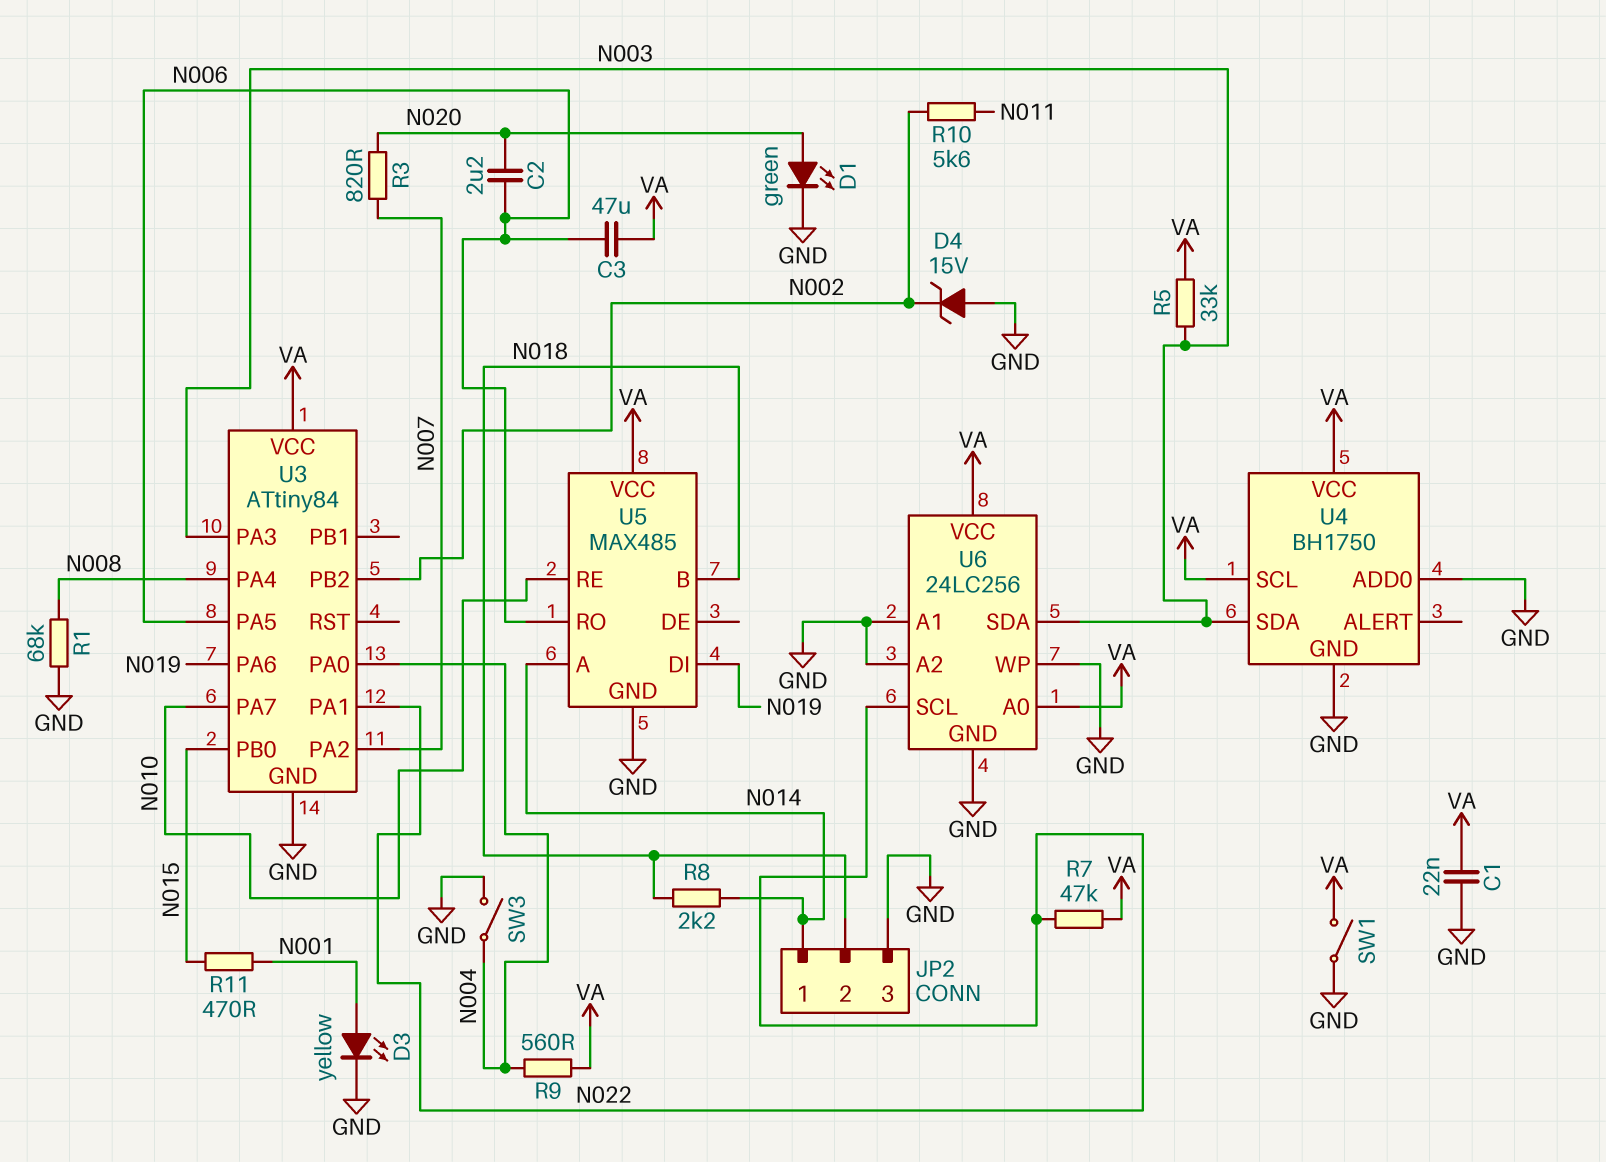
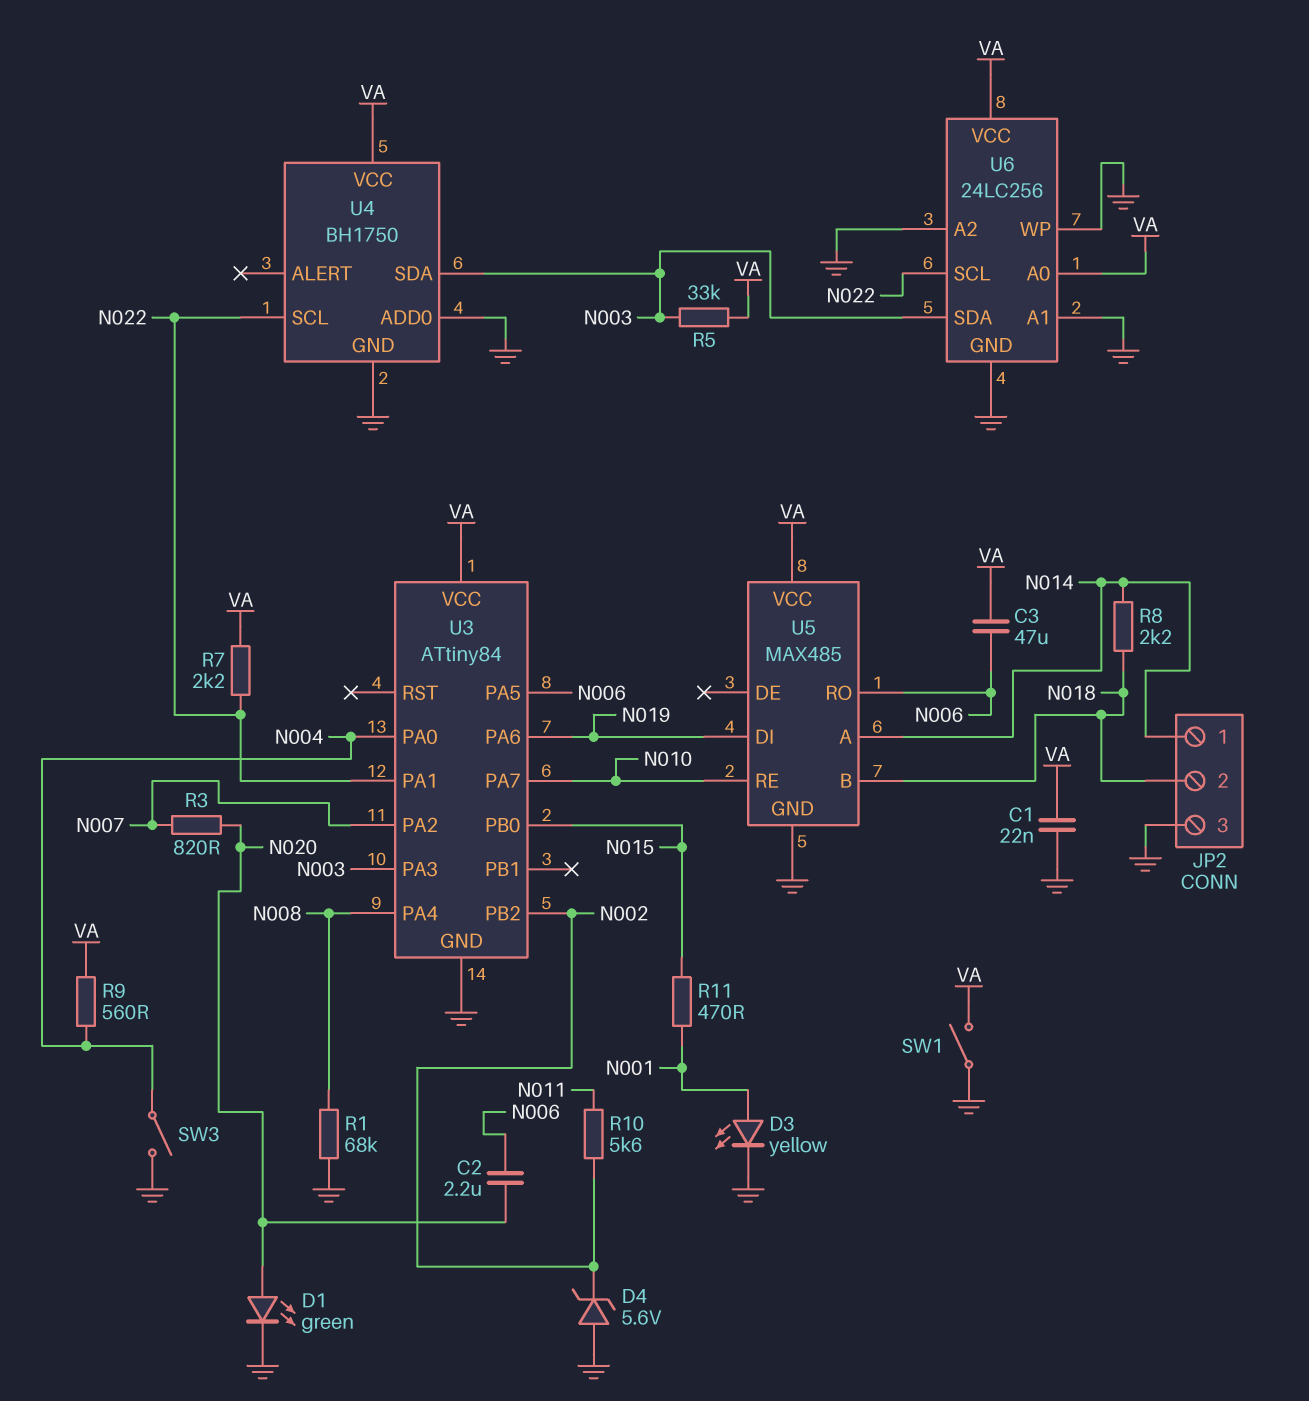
D4: zener 15V (A GND, K N002) -> zener 5.6V (A GND, K N002)
R7: 47k (N022, VA) -> 2.2k (N022, VA)
U4 pin SCL: VA -> N022

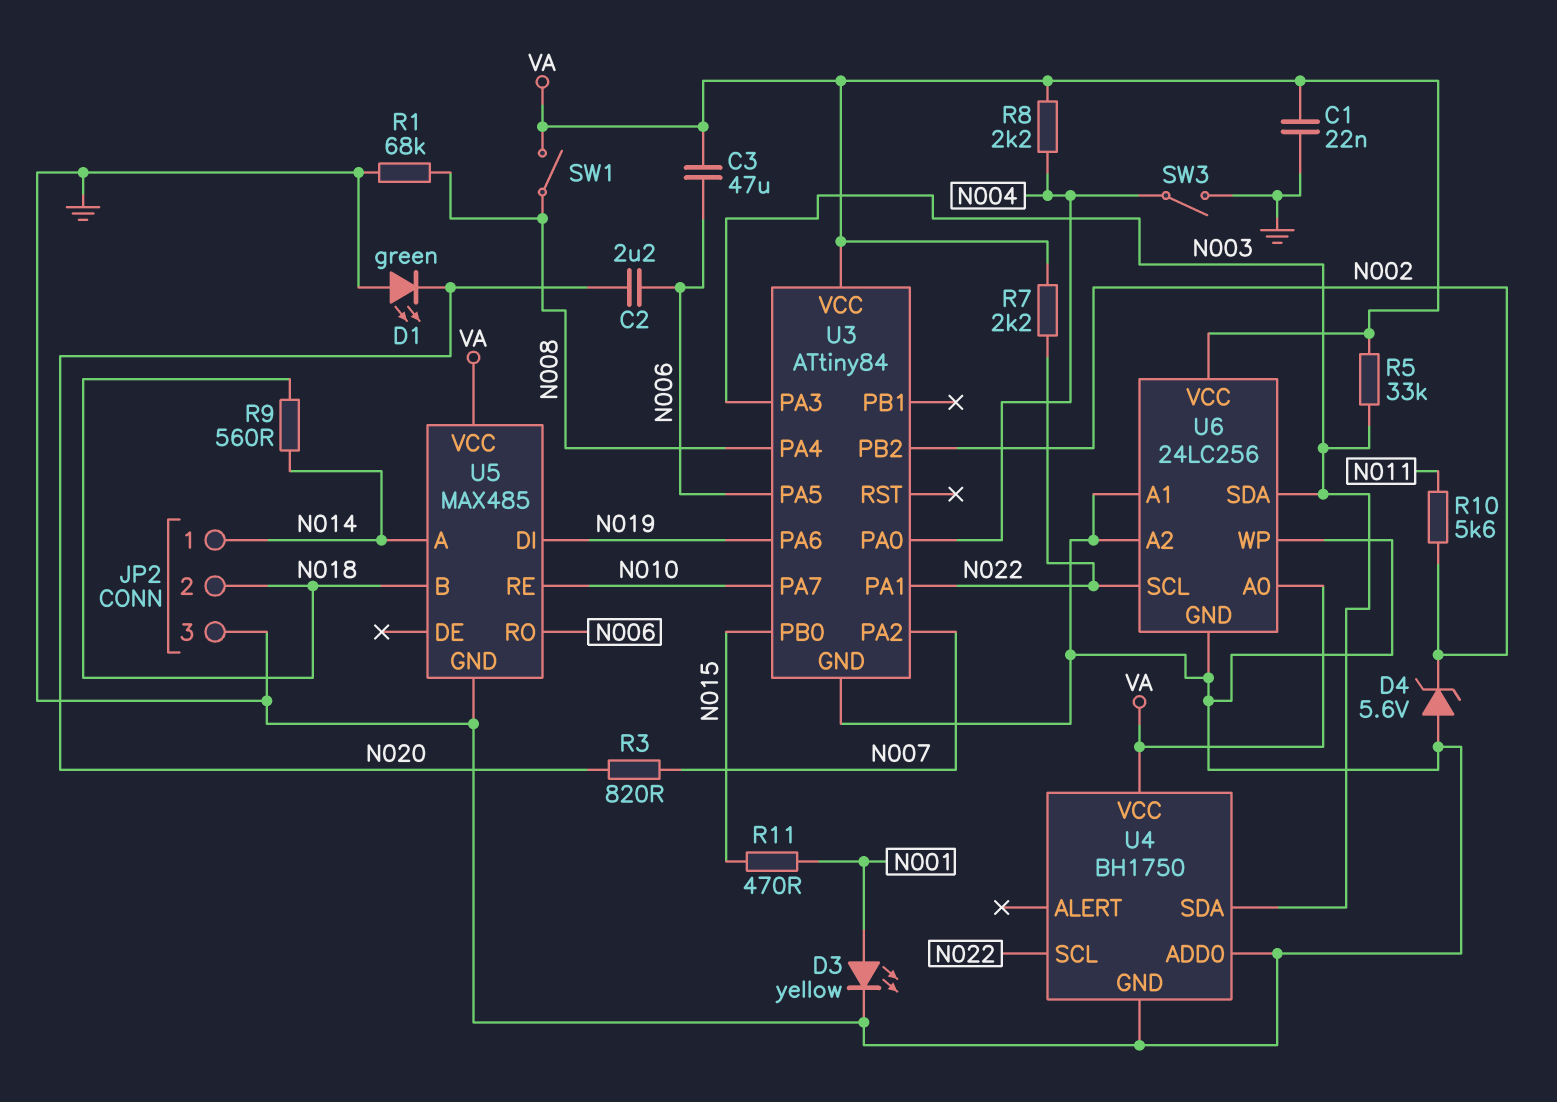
D1: LED green (A N020, K GND) -> LED green (A GND, K N020)
R8: 2.2k (N014, N018) -> 2.2k (N004, VA)
R9: 560 (N004, VA) -> 560 (N014, N018)
SW1: switch (GND, VA) -> switch (N008, VA)

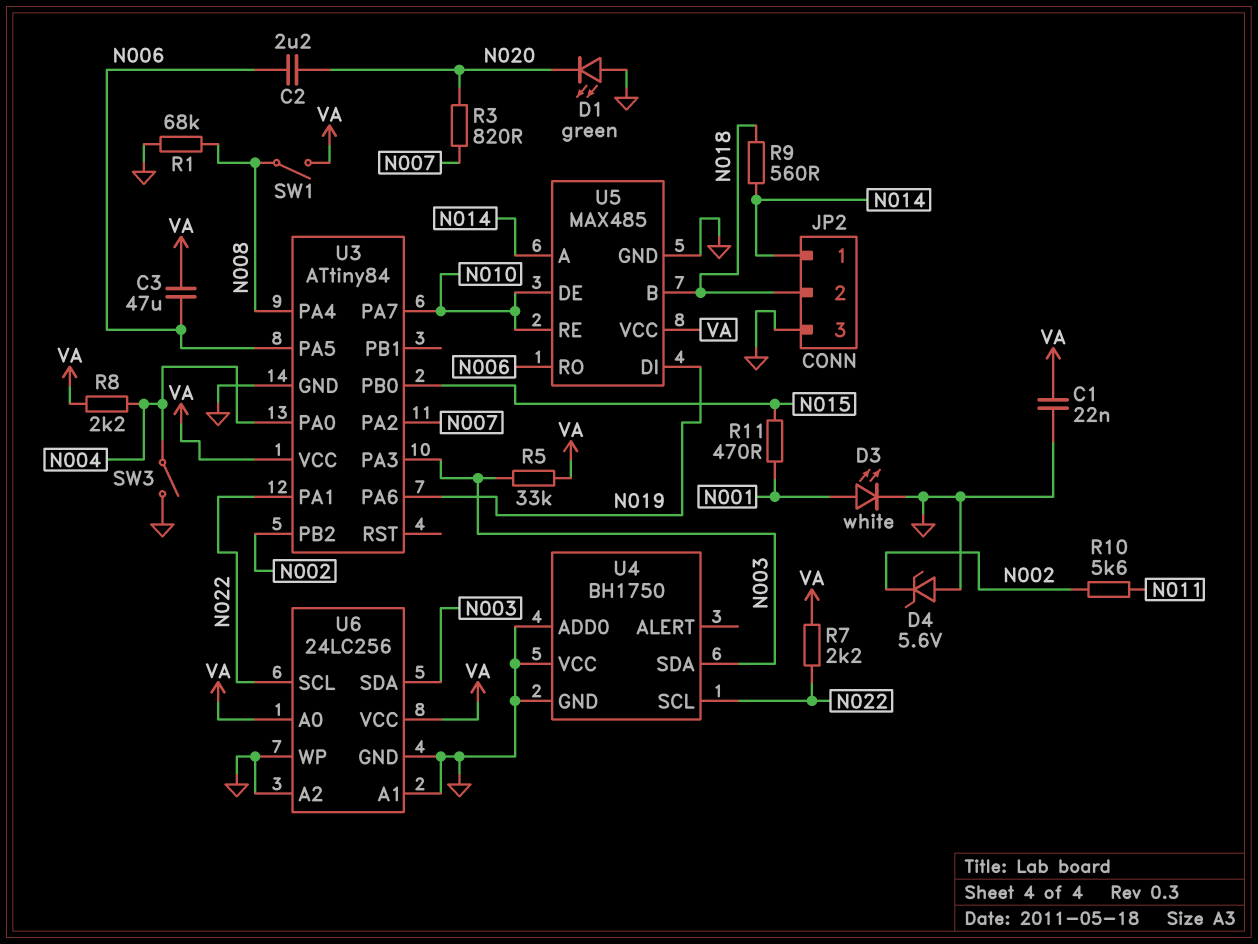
D3: LED yellow (A N001, K GND) -> LED white (A N001, K GND)
U4 pin VCC: VA -> GND
U5 pin DE: none -> N010

